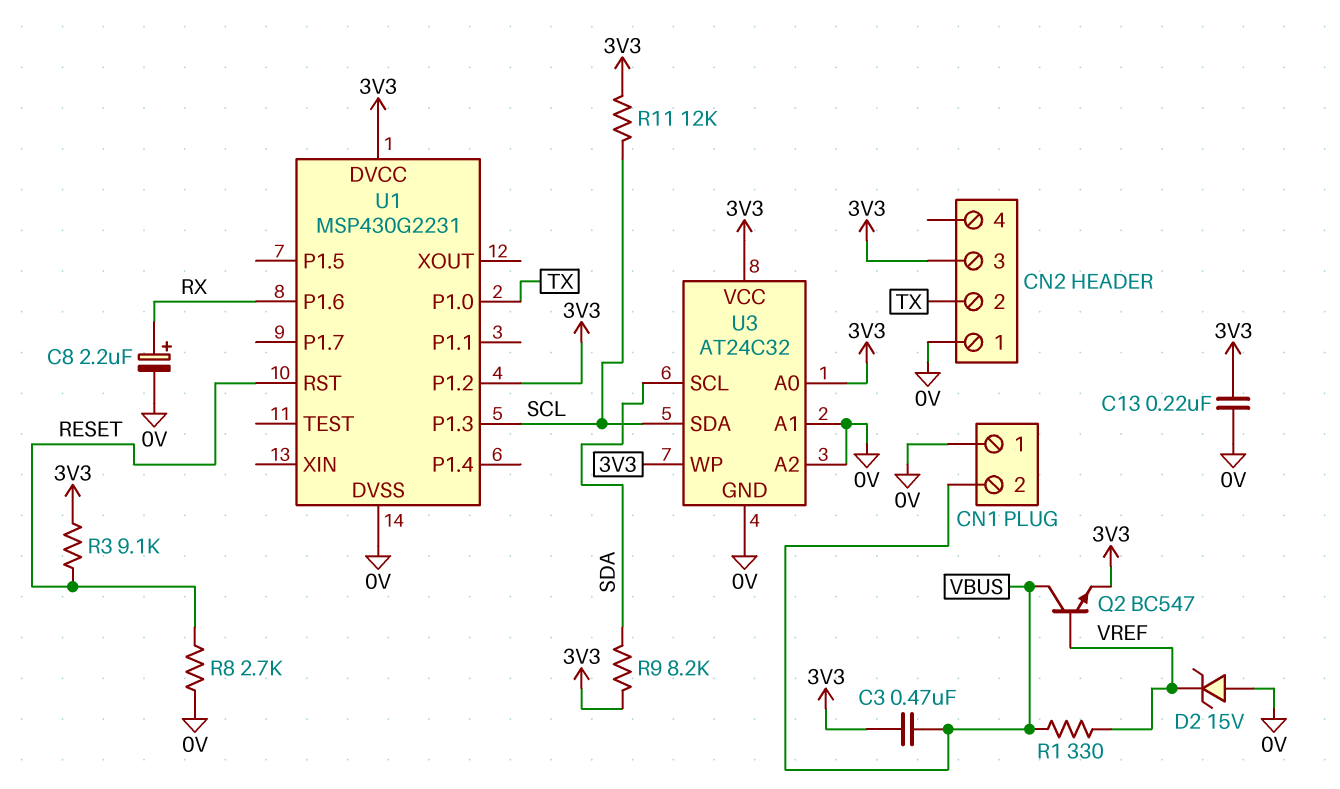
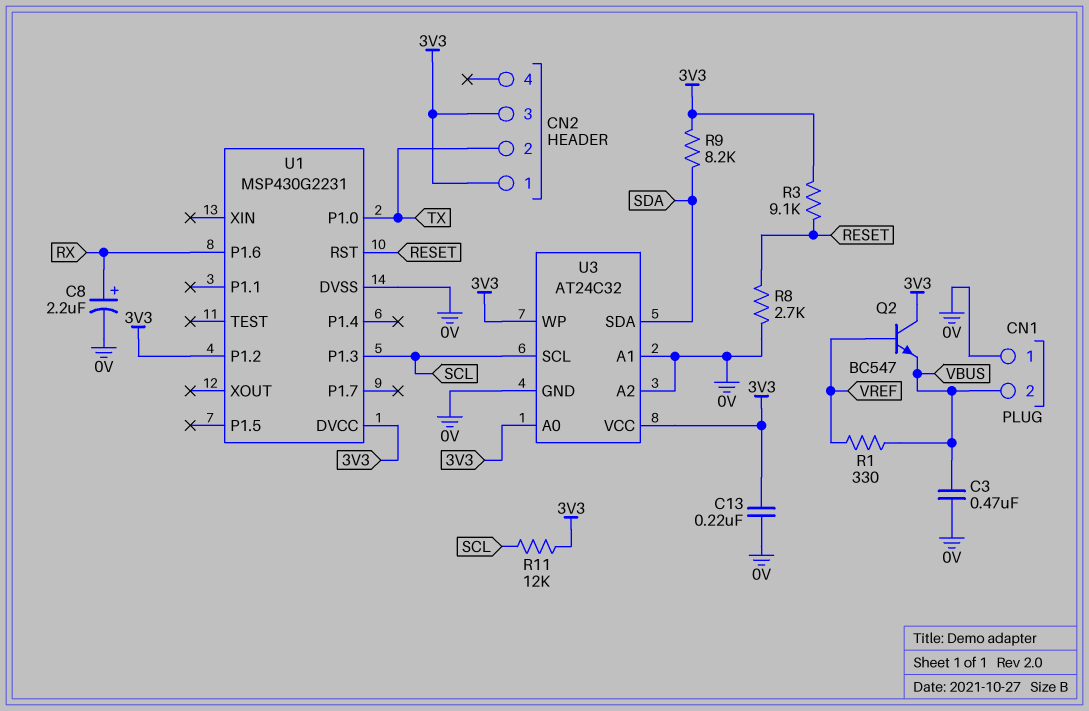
C3: 470nF (3V3, VBUS) -> 470nF (0V, VBUS)
CN2 pin 1: 0V -> 3V3
D2: zener 15V (A 0V, K VREF) -> none
Q2: NPN BC547 (B VREF, C VBUS, E 3V3) -> NPN BC547 (B VREF, C 3V3, E VBUS)
U3 pin SCL: SDA -> SCL
U3 pin SDA: SCL -> SDA

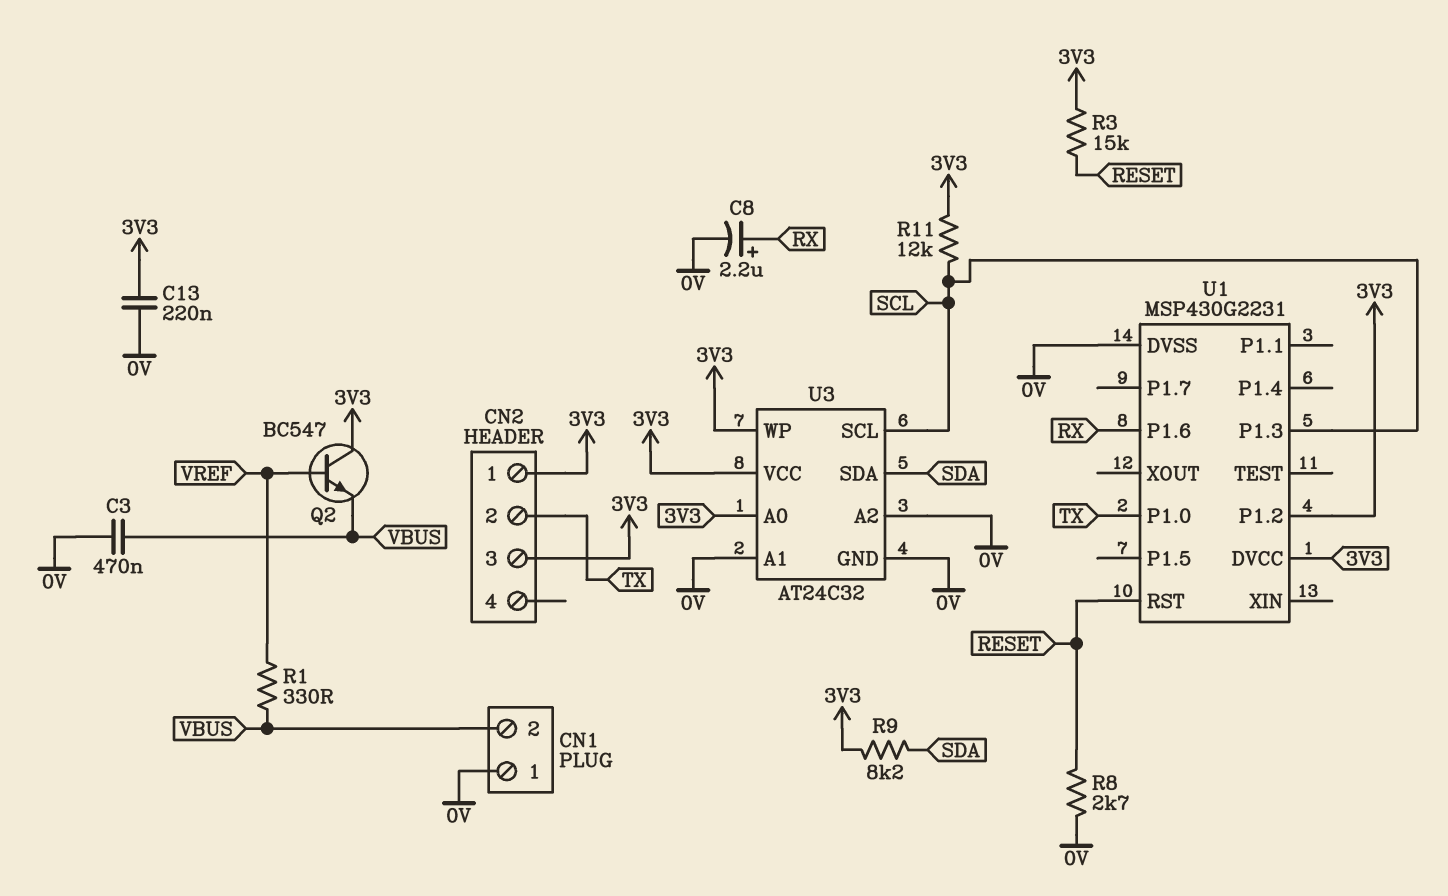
R3: 9.1k (3V3, RESET) -> 15k (3V3, RESET)

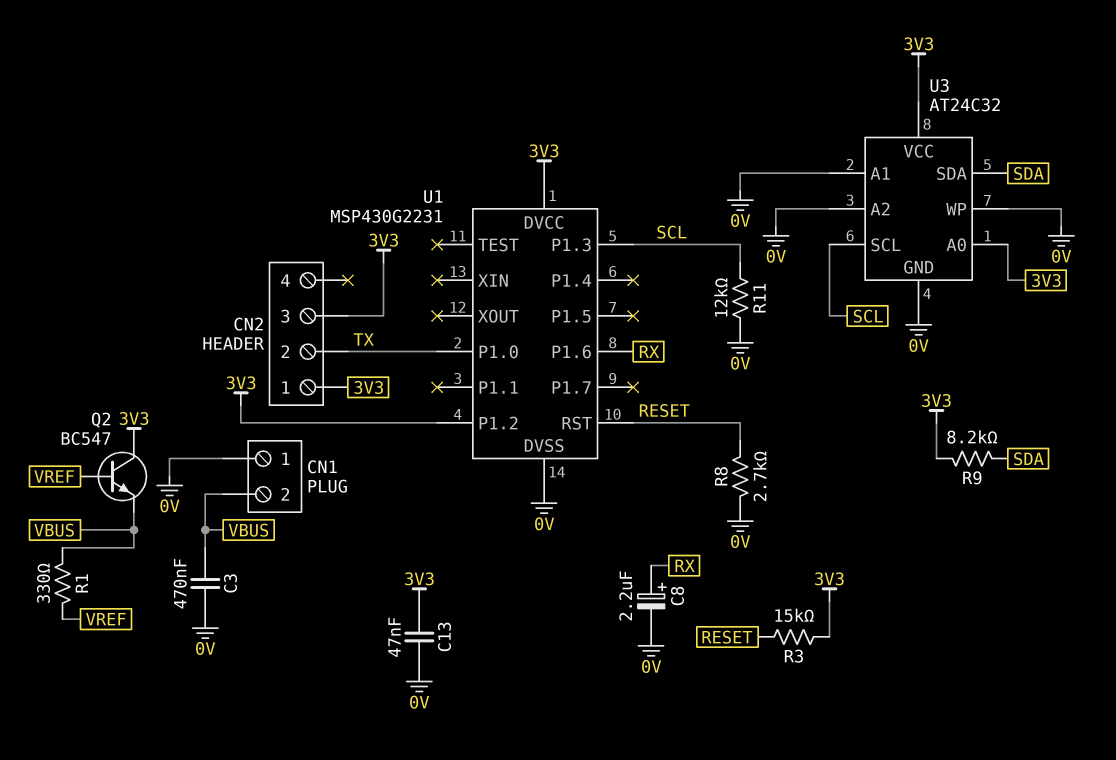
C13: 220nF (0V, 3V3) -> 47nF (0V, 3V3)
R11: 12k (3V3, SCL) -> 12k (0V, SCL)
U3 pin WP: 3V3 -> 0V

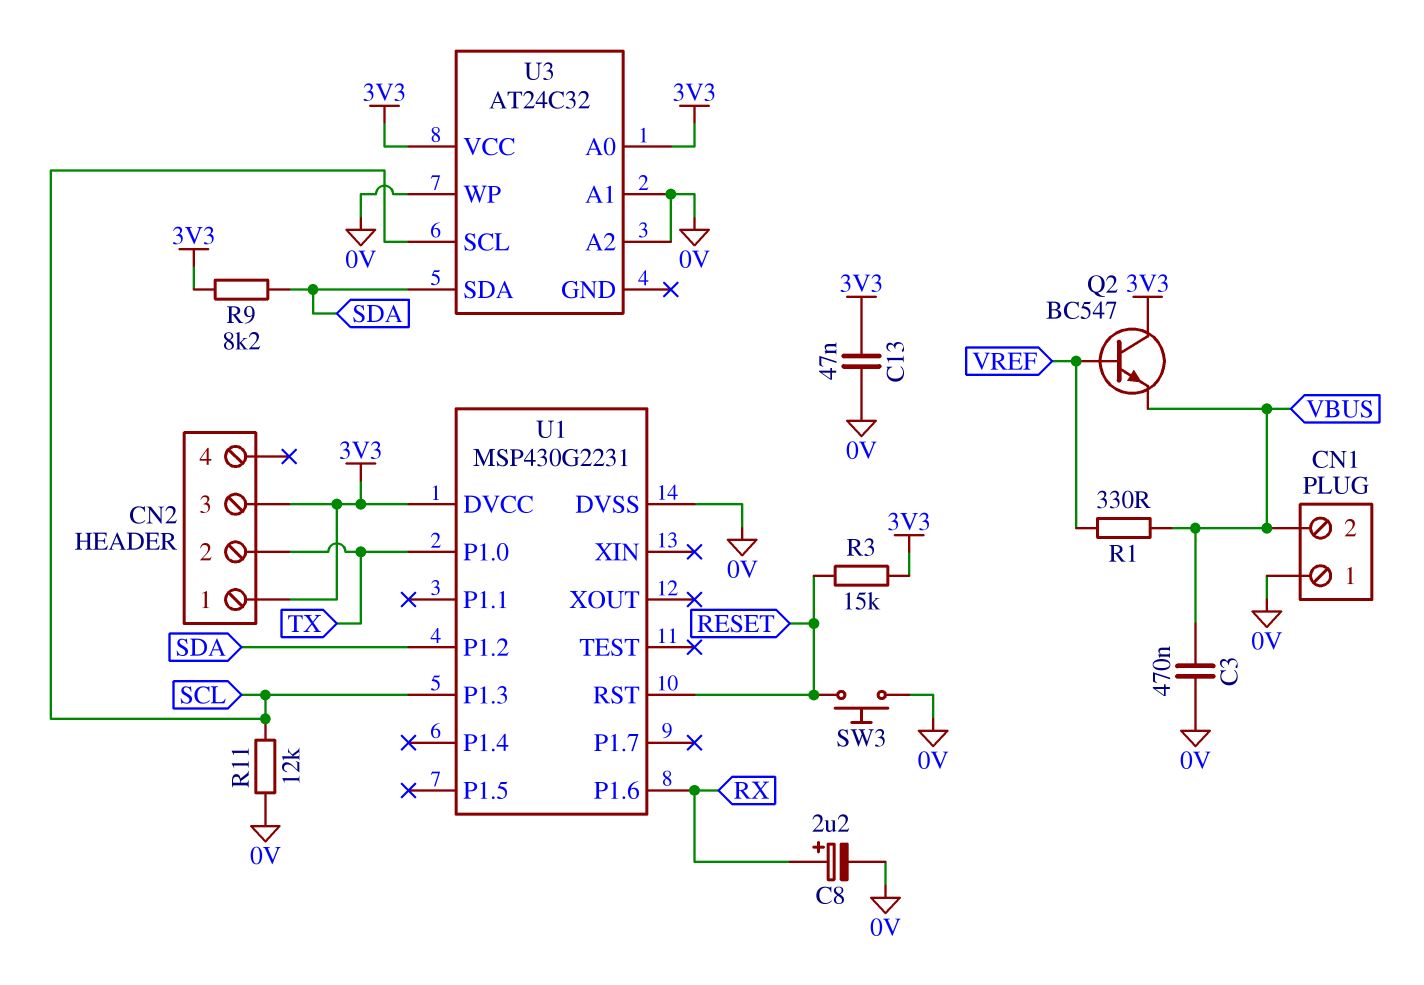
R8: 2.7k (0V, RESET) -> none
SW3: none -> button (0V, RESET)
U1 pin P1.2: 3V3 -> SDA
U3 pin GND: 0V -> none

